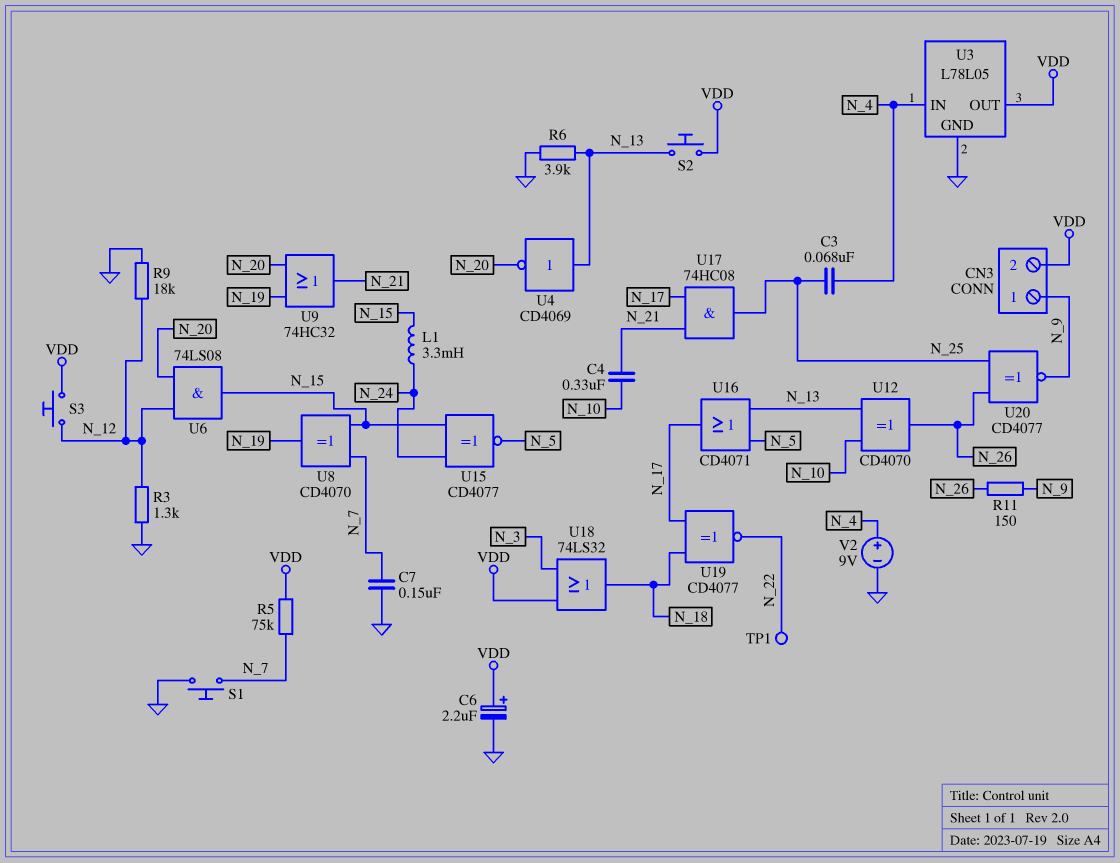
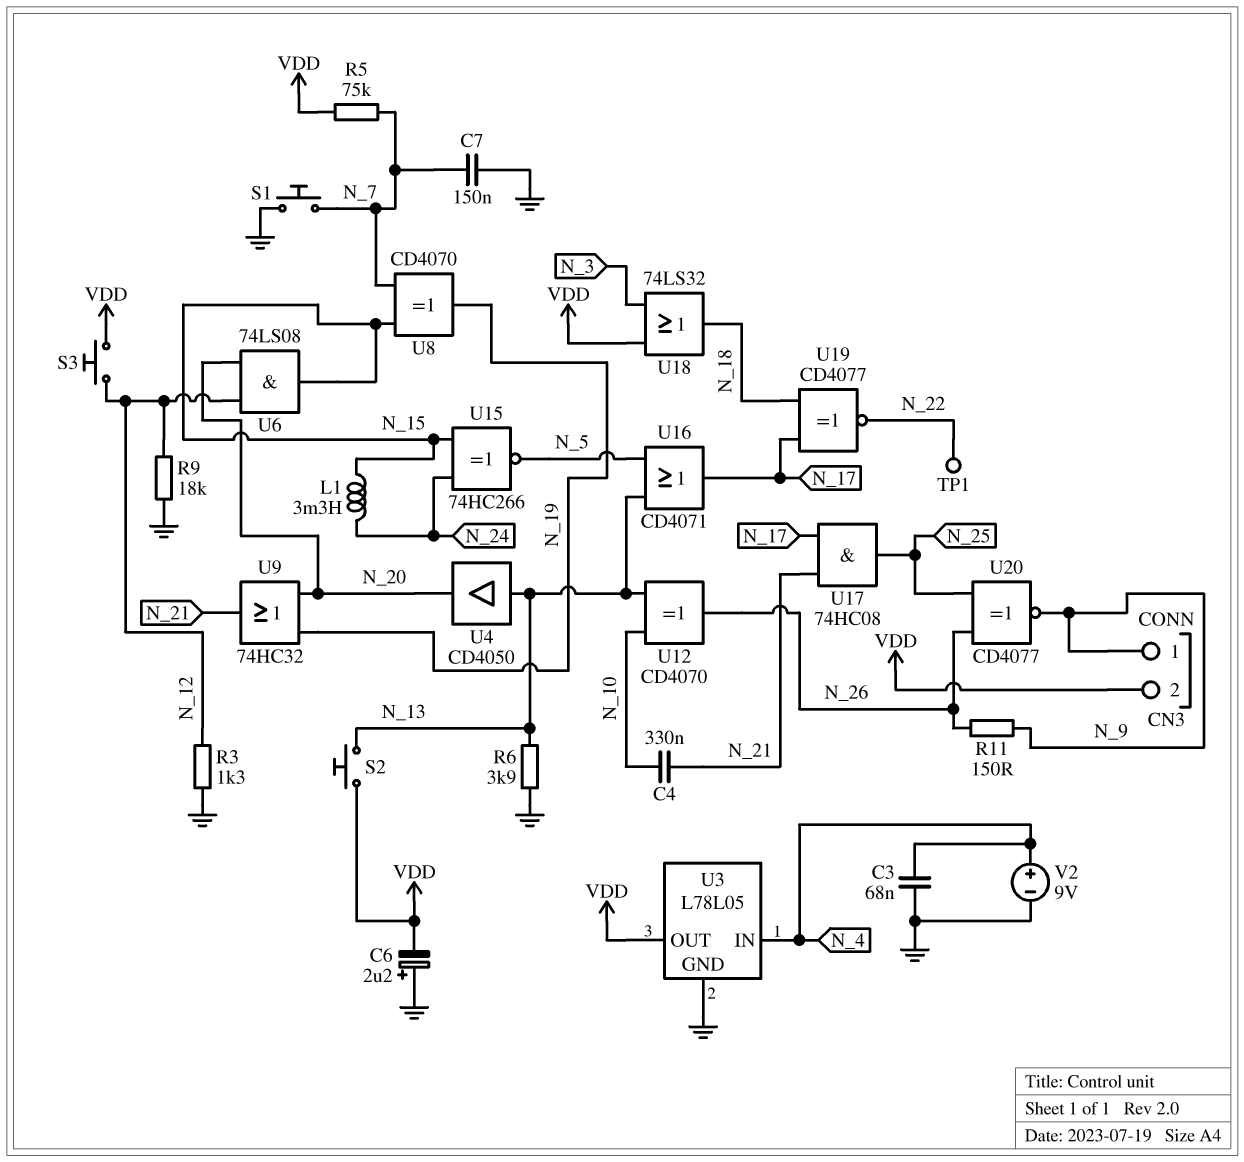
C3: 68nF (N_4, N_25) -> 68nF (GND, N_4)
C6: 2.2uF (plus VDD, minus GND) -> 2.2uF (plus GND, minus VDD)
U4: NOT CD4069 (in N_13, out N_20) -> buffer CD4050 (in N_13, out N_20)
U15: XNOR CD4077 (in N_15, in N_24, out N_5) -> XNOR 74HC266 (in N_15, in N_24, out N_5)

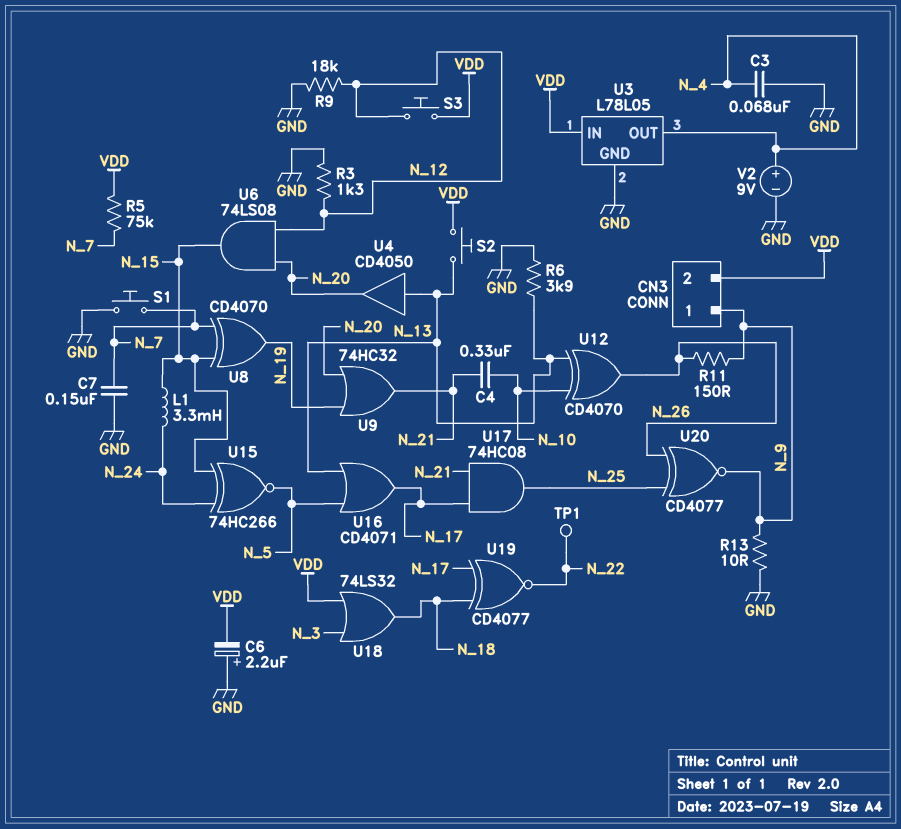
R13: none -> 10 (GND, N_9)
U3 pin IN: N_4 -> VDD
U3 pin OUT: VDD -> N_4

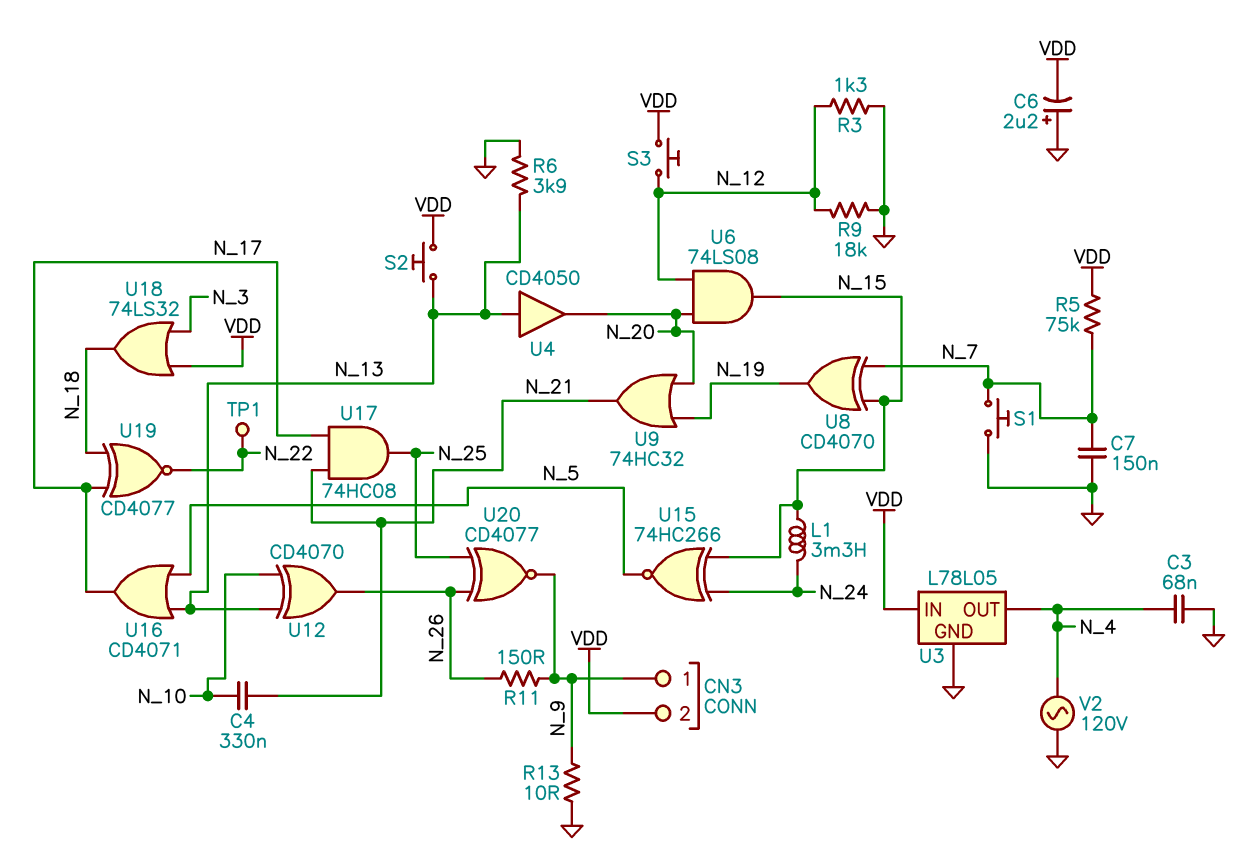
V2: 9V (plus N_4, minus GND) -> AC 120V (GND, N_4)

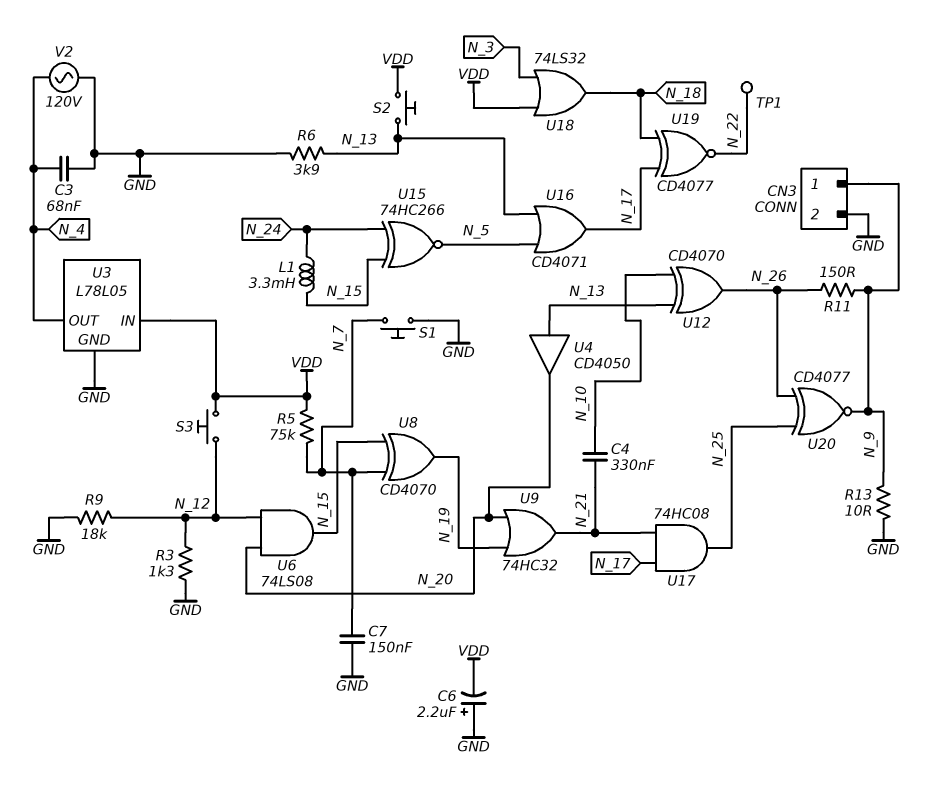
CN3 pin 2: VDD -> GND

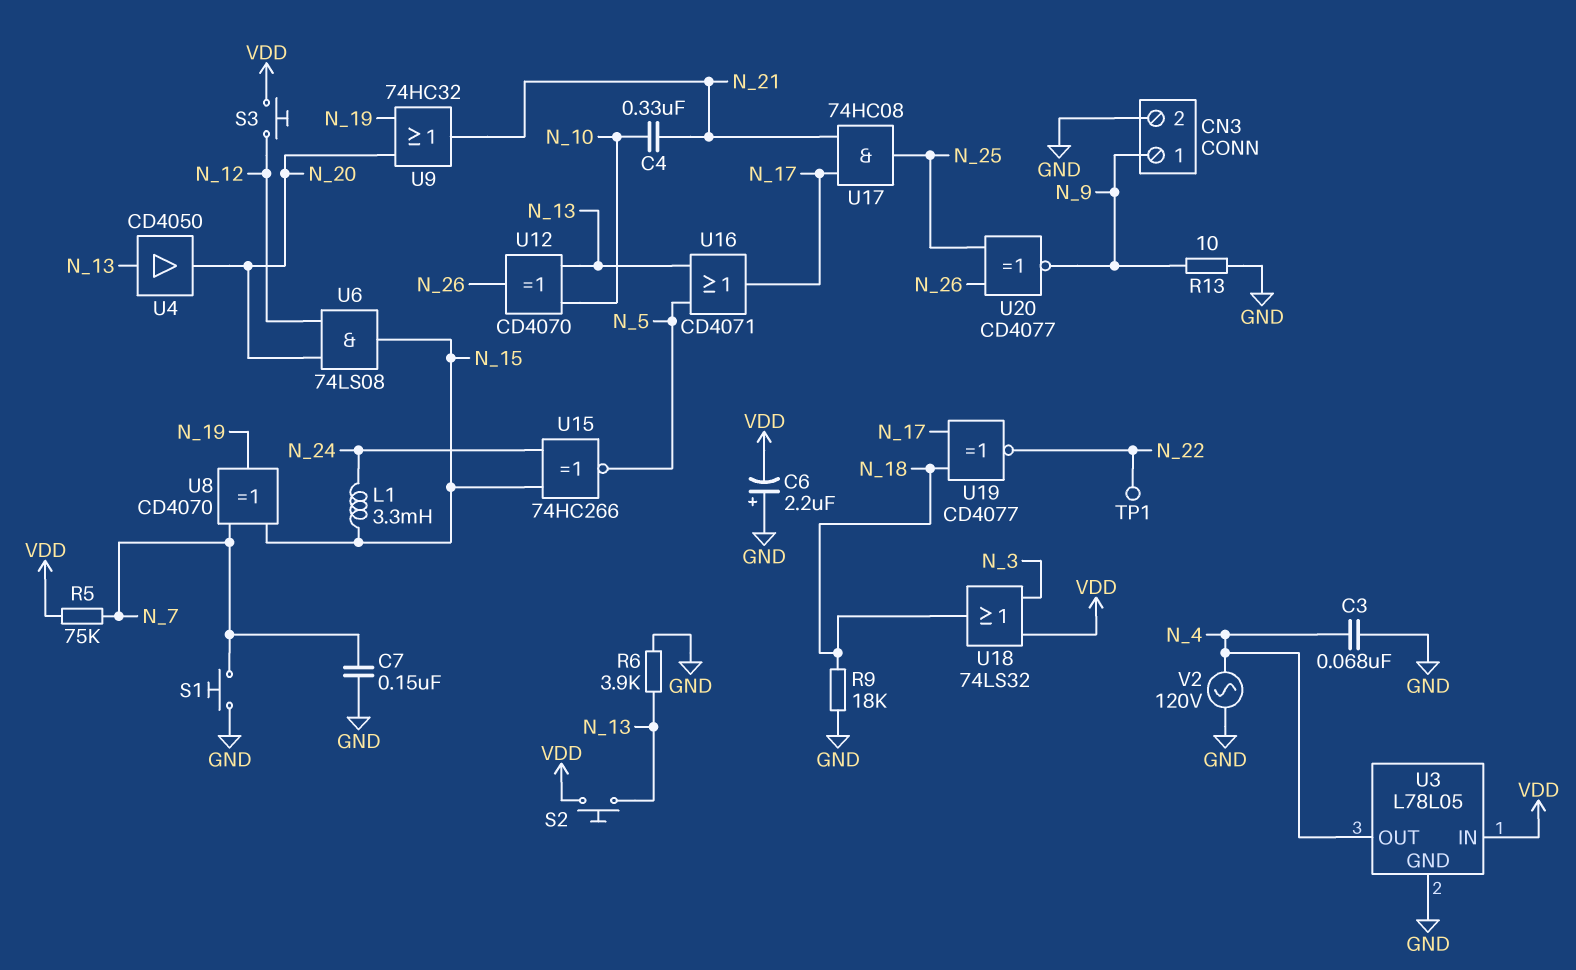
R3: 1.3k (GND, N_12) -> none
R9: 18k (GND, N_12) -> 18k (GND, N_18)
R11: 150 (N_9, N_26) -> none

